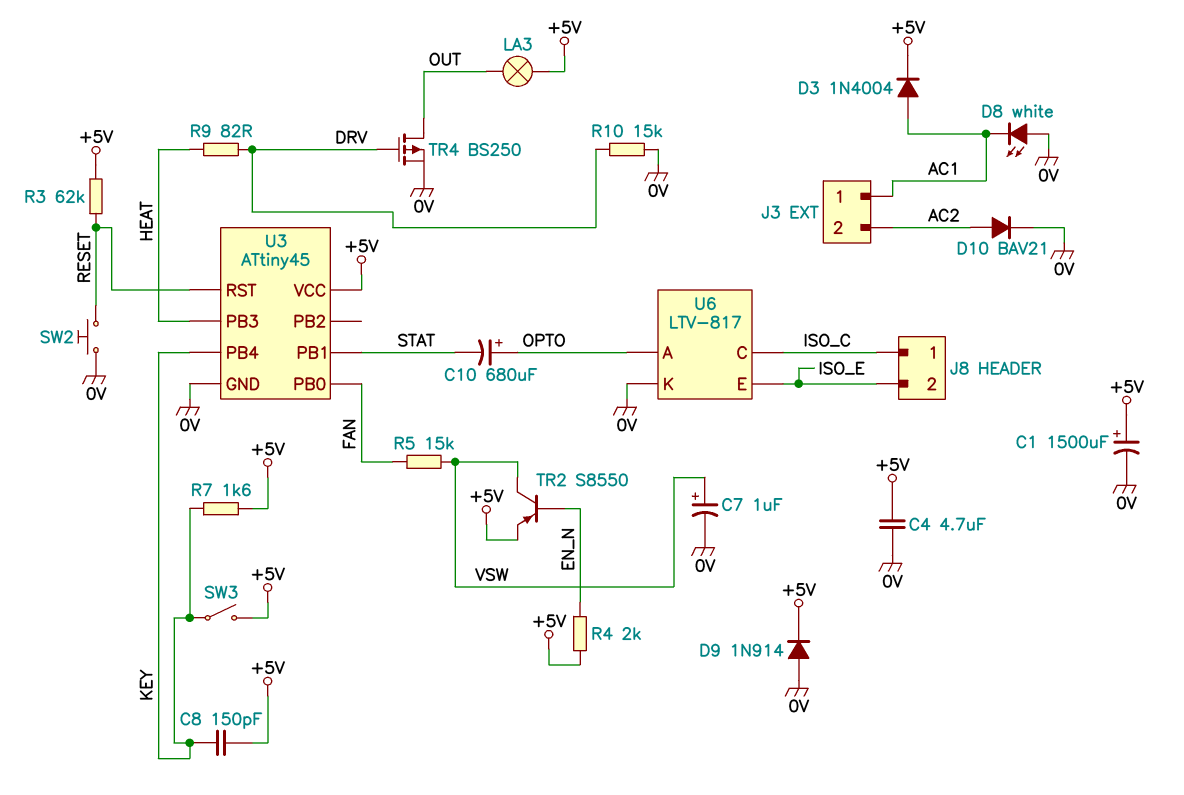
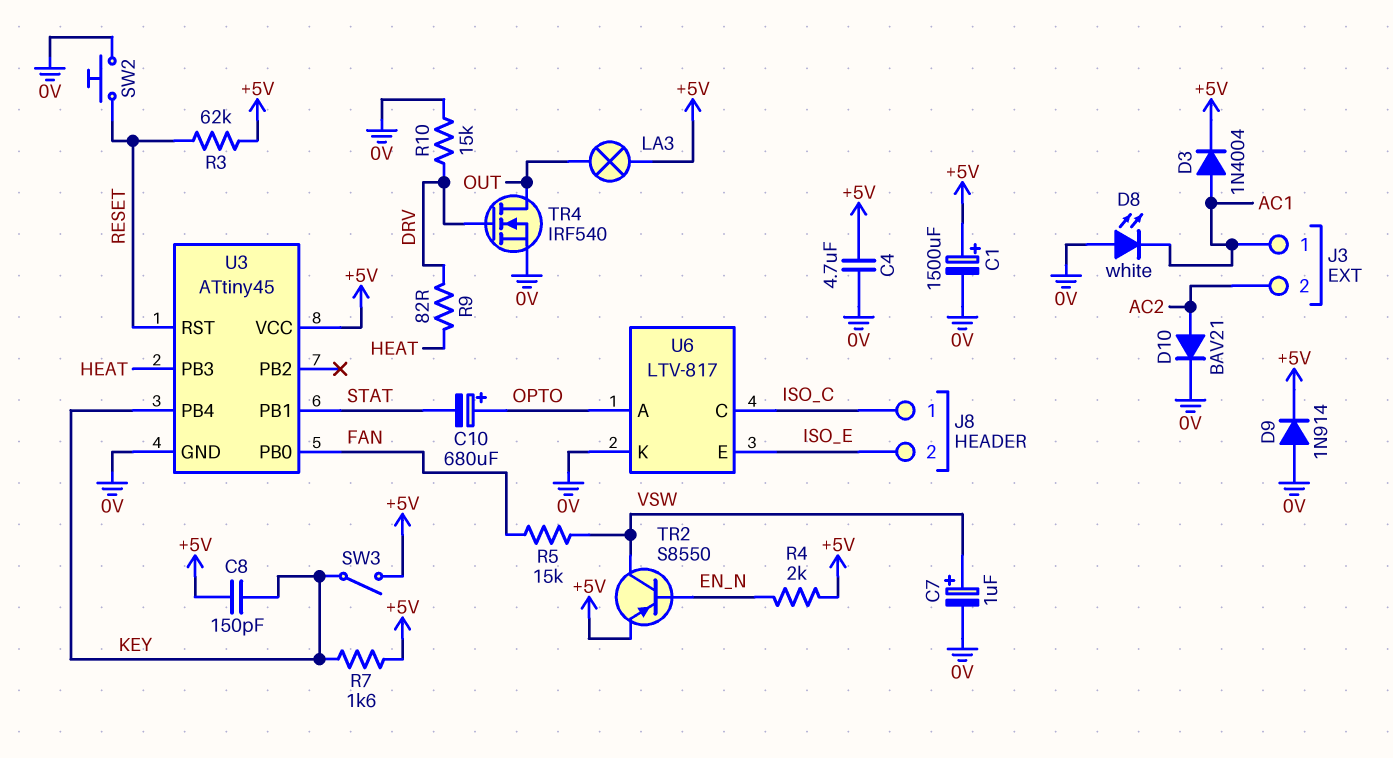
TR4: PMOS BS250 (G DRV, D OUT, S 0V) -> NMOS IRF540 (G DRV, D OUT, S 0V)

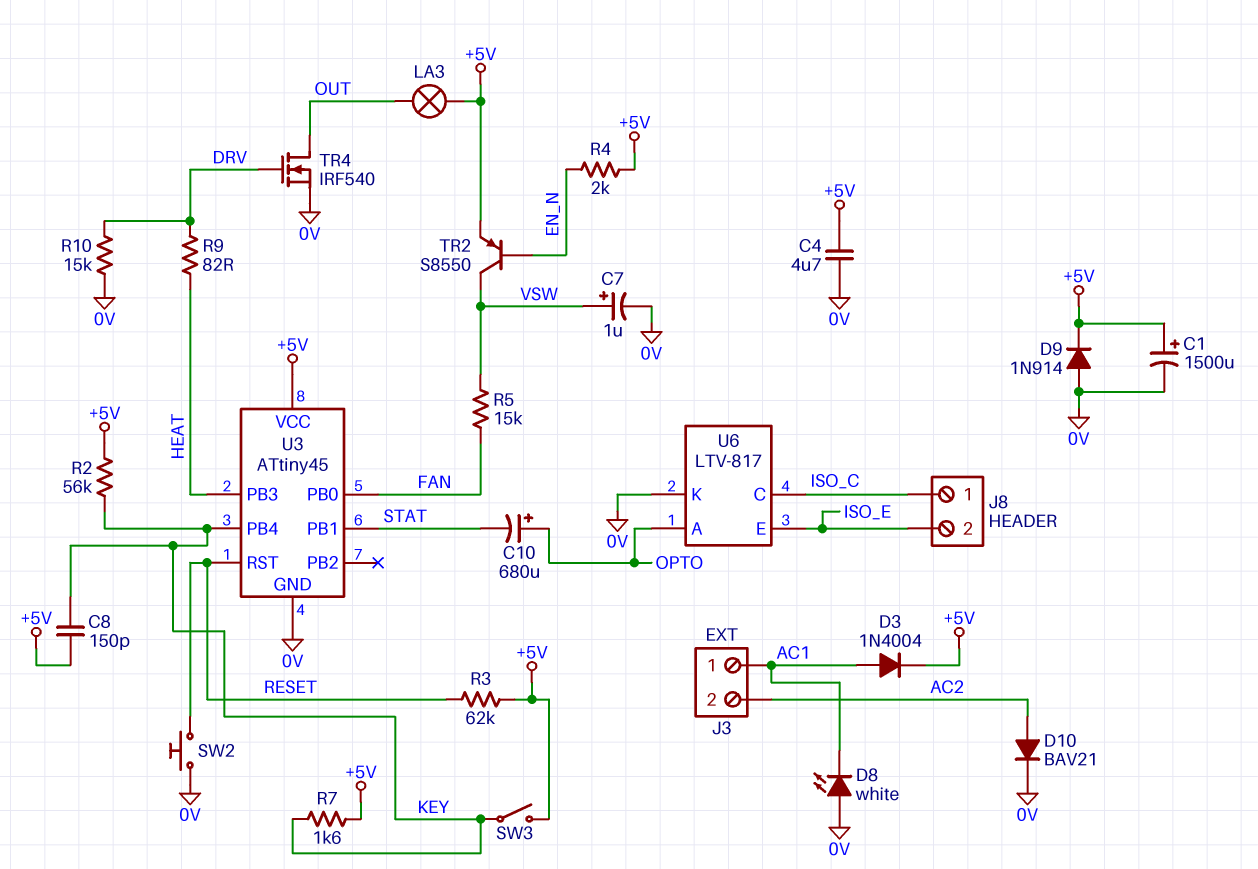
R2: none -> 56k (+5V, KEY)

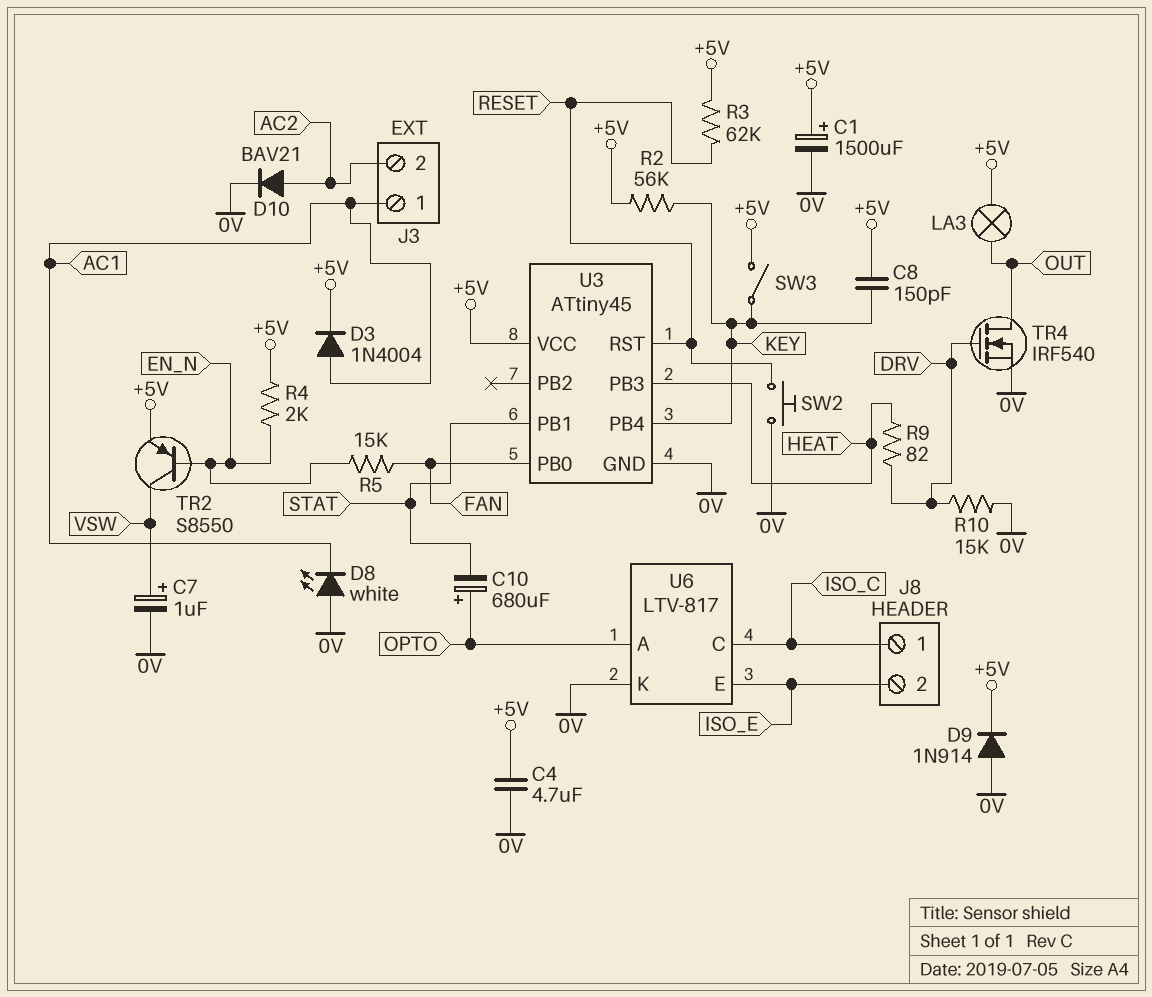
R5: 15k (FAN, VSW) -> 15k (EN_N, FAN)
R7: 1.6k (+5V, KEY) -> none

